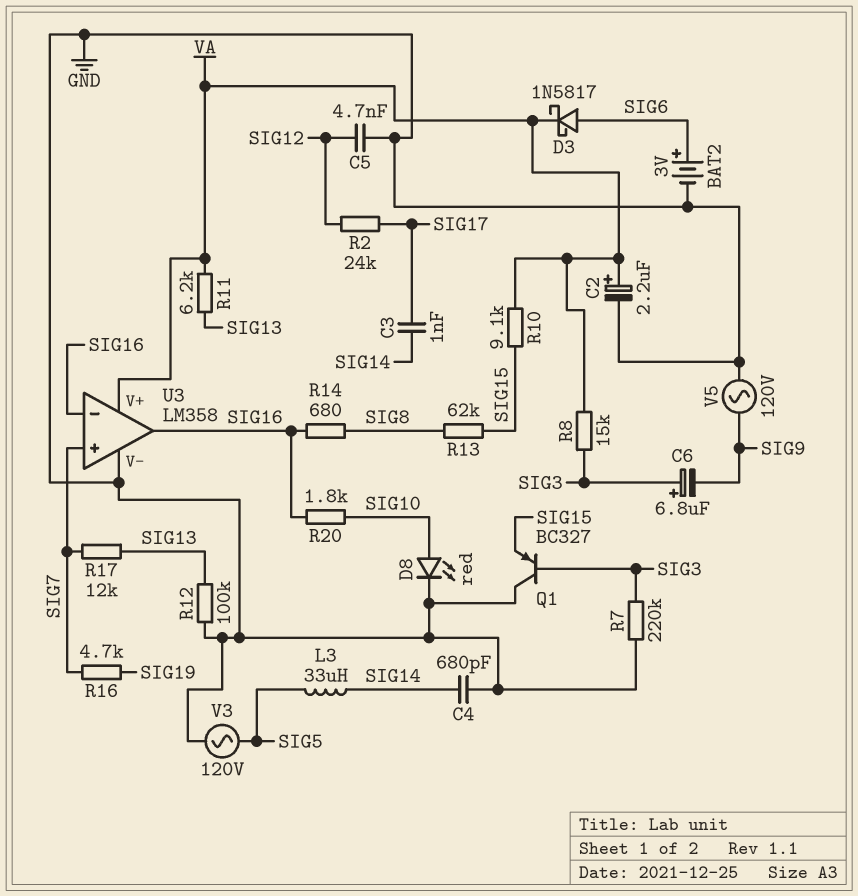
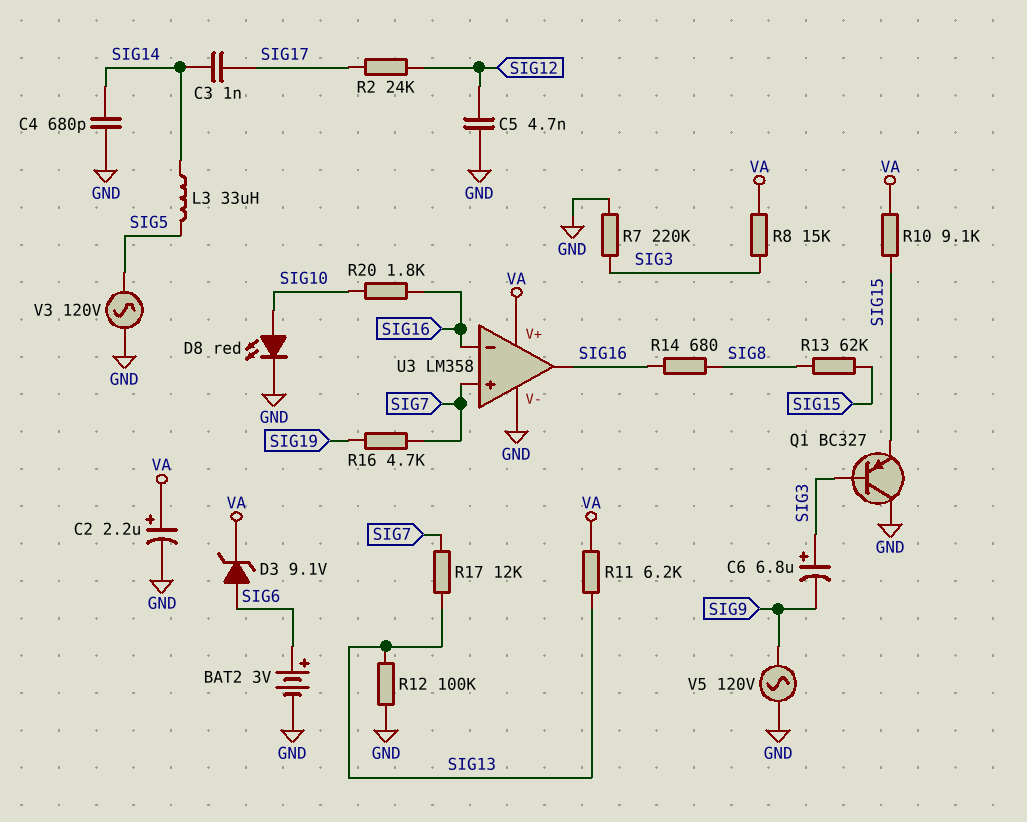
D3: schottky 1N5817 (A SIG6, K VA) -> zener 9.1V (A SIG6, K VA)

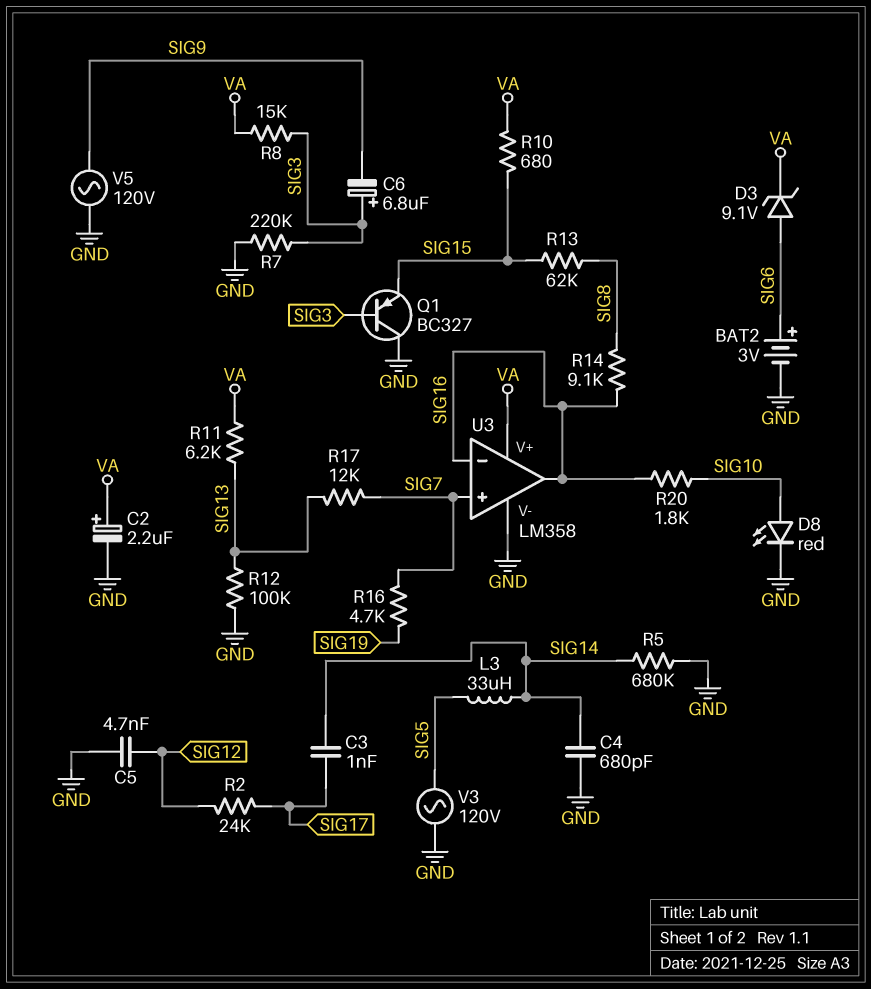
R5: none -> 680k (GND, SIG14)
R10: 9.1k (SIG15, VA) -> 680 (SIG15, VA)
R14: 680 (SIG8, SIG16) -> 9.1k (SIG8, SIG16)

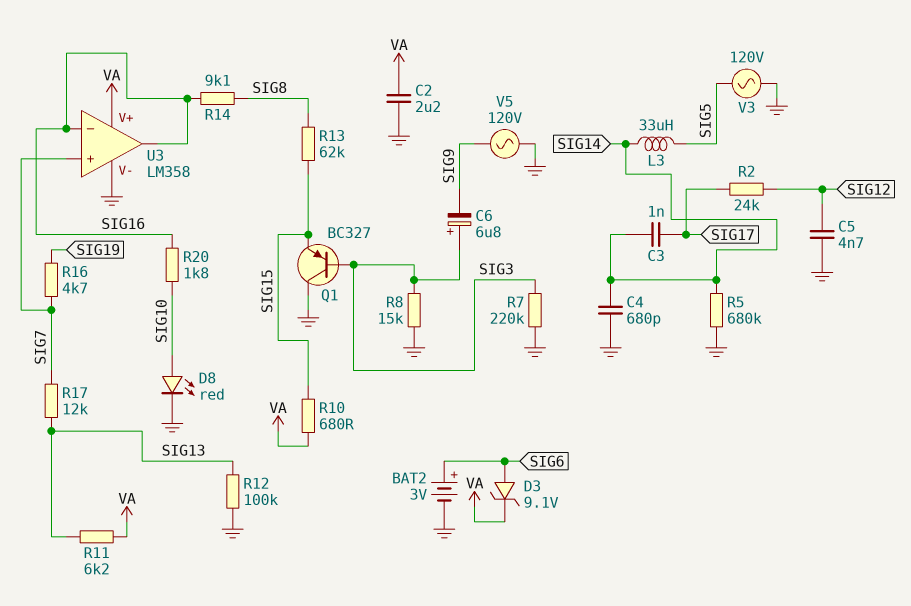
C2: 2.2uF (plus VA, minus GND) -> 2.2uF (GND, VA)
R8: 15k (SIG3, VA) -> 15k (GND, SIG3)

